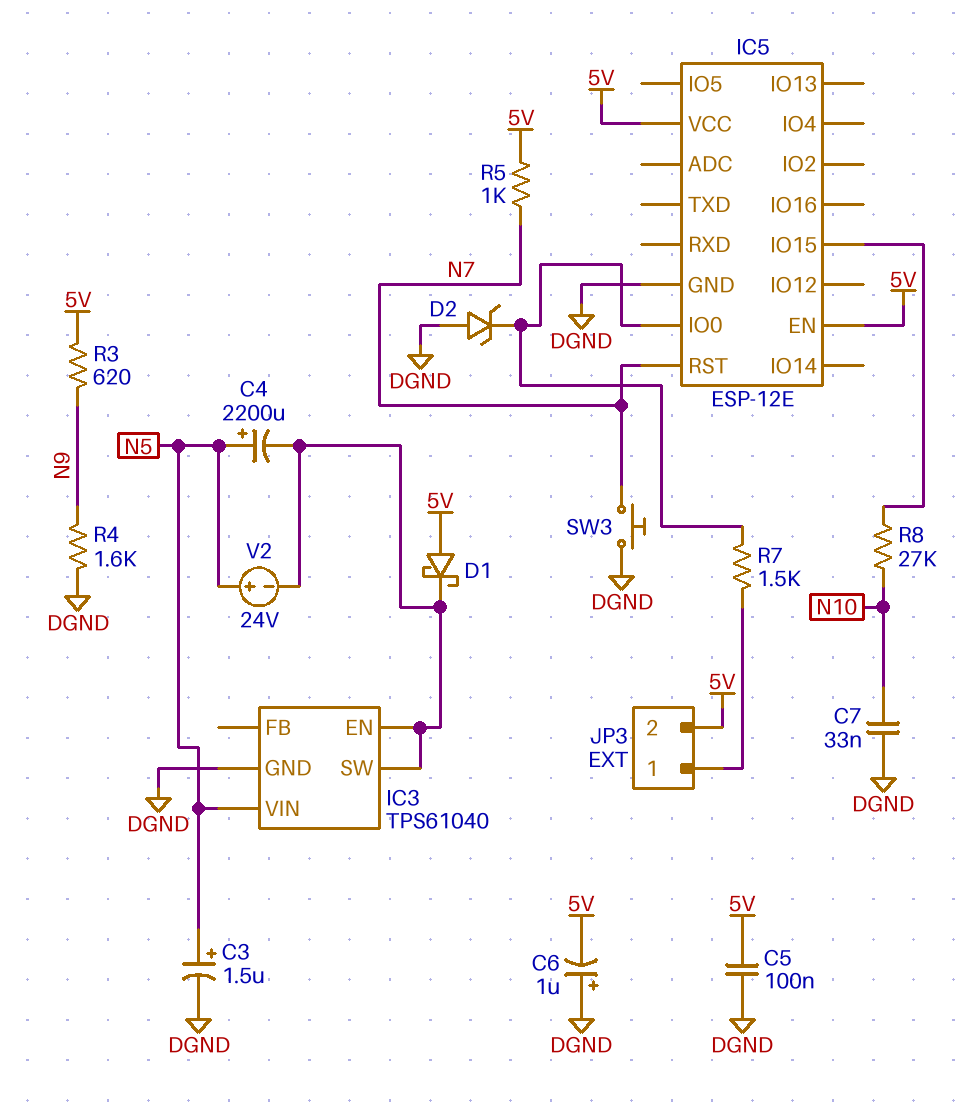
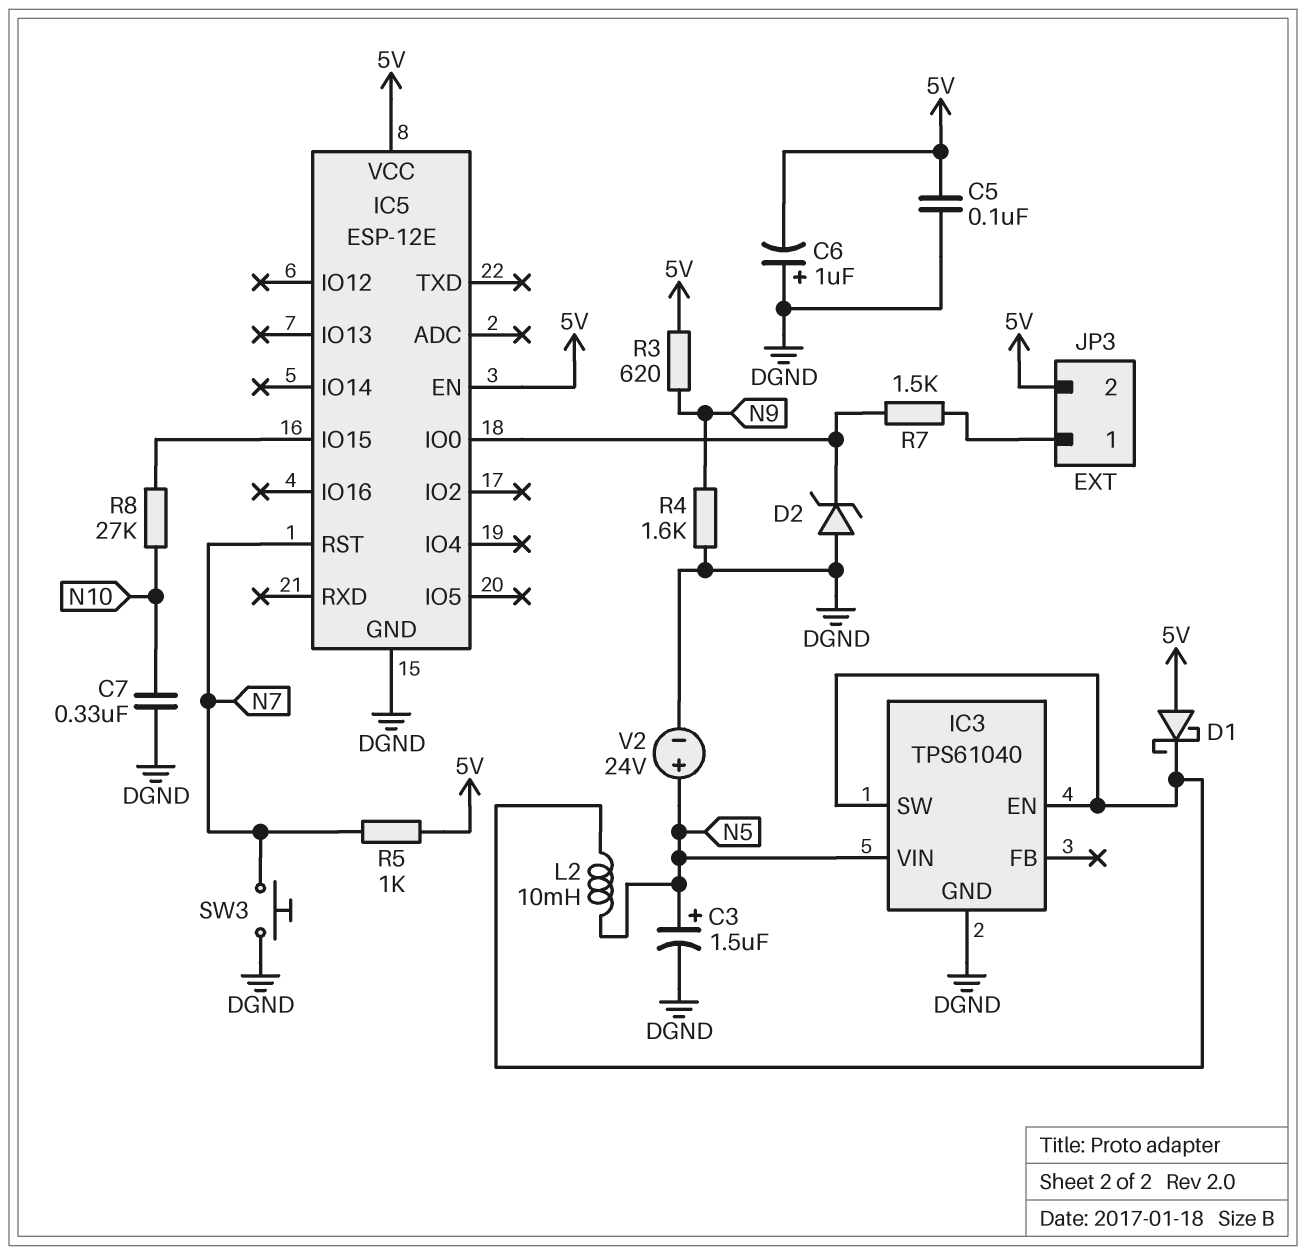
C4: 2200uF (plus N5, minus IC3/EN) -> none
C7: 33nF (DGND, N10) -> 330nF (DGND, N10)
L2: none -> 10mH (IC3/EN, N5)
V2: 24V (plus N5, minus IC3/EN) -> 24V (plus N5, minus DGND)

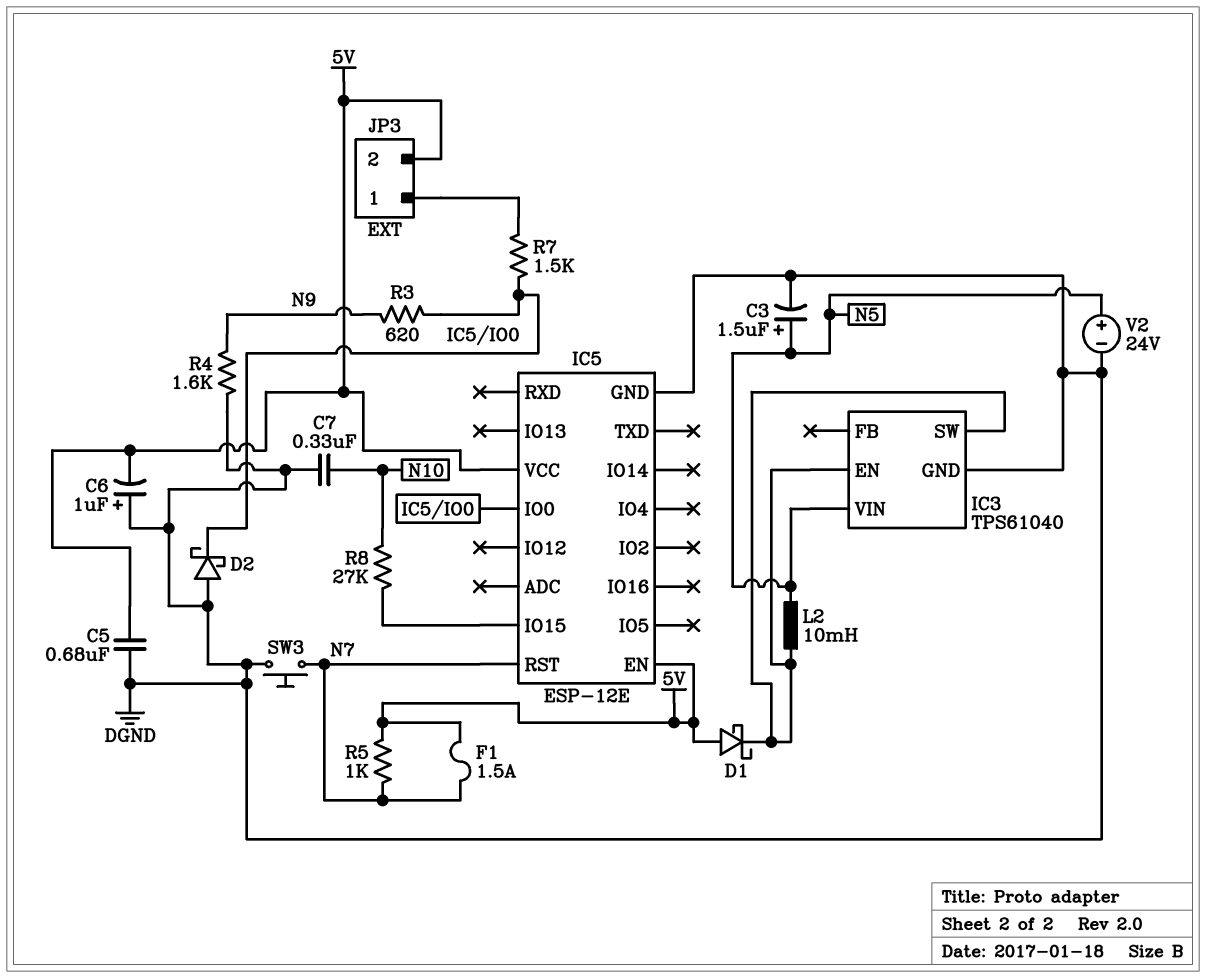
C5: 100nF (5V, DGND) -> 680nF (5V, DGND)
D2: zener (A DGND, K IC5/IO0) -> schottky (A DGND, K IC5/IO0)
F1: none -> 1.5A (5V, N7)
R3: 620 (5V, N9) -> 620 (IC5/IO0, N9)

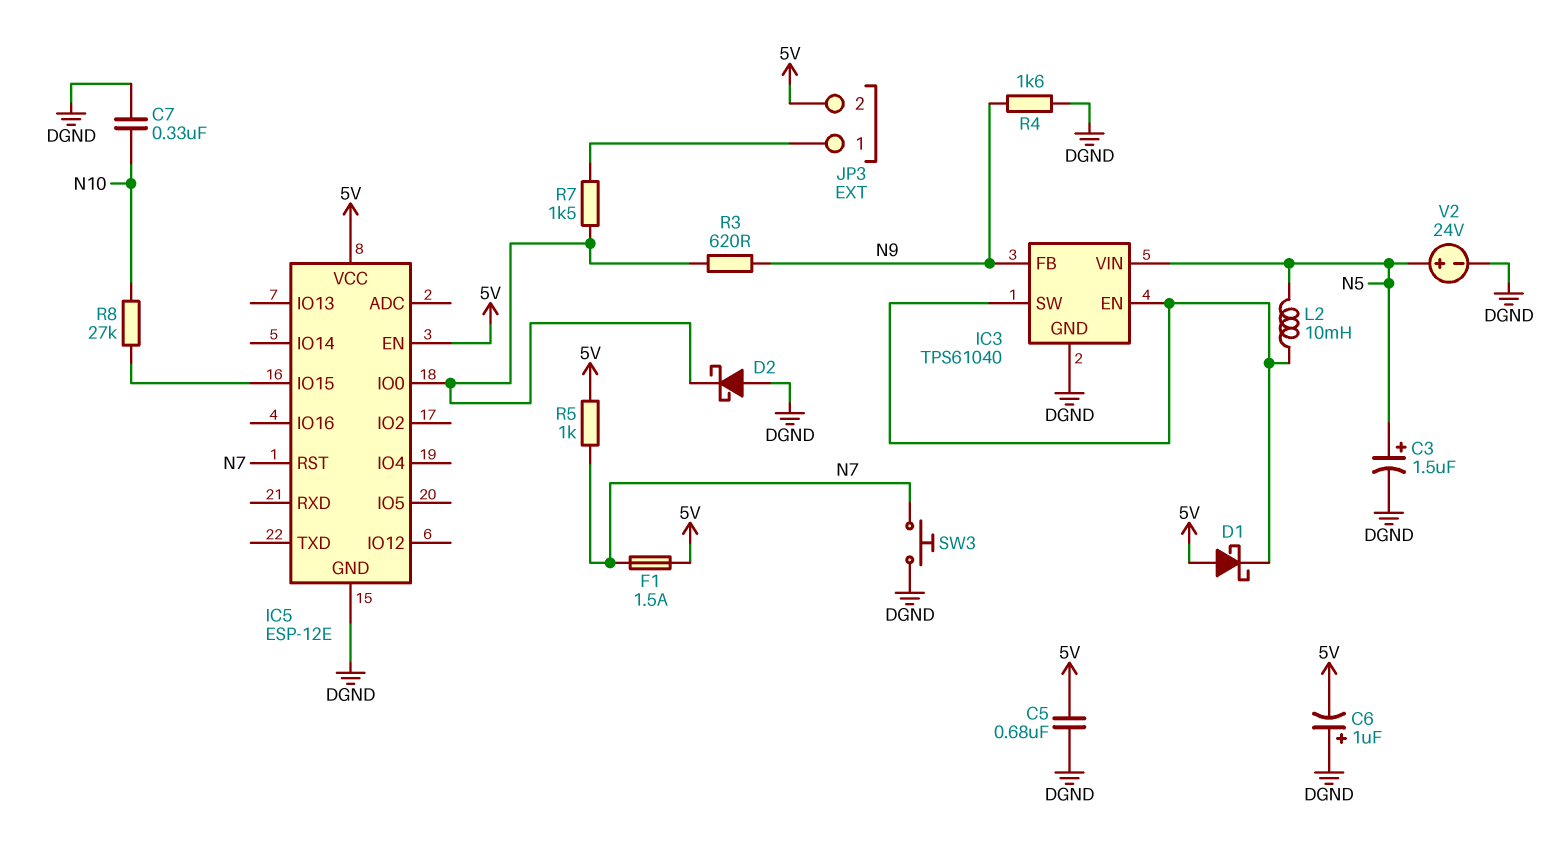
IC3 pin FB: none -> N9

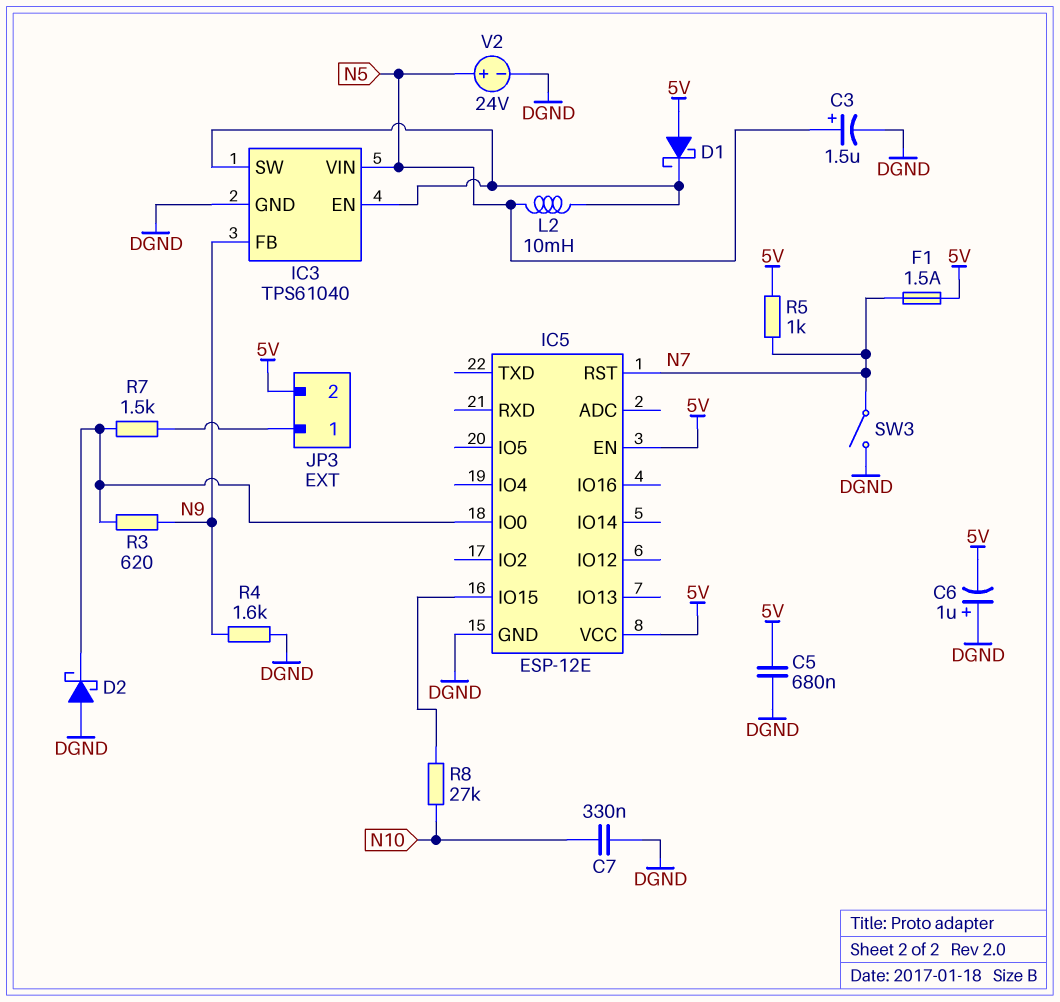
SW3: button (DGND, N7) -> switch (DGND, N7)

